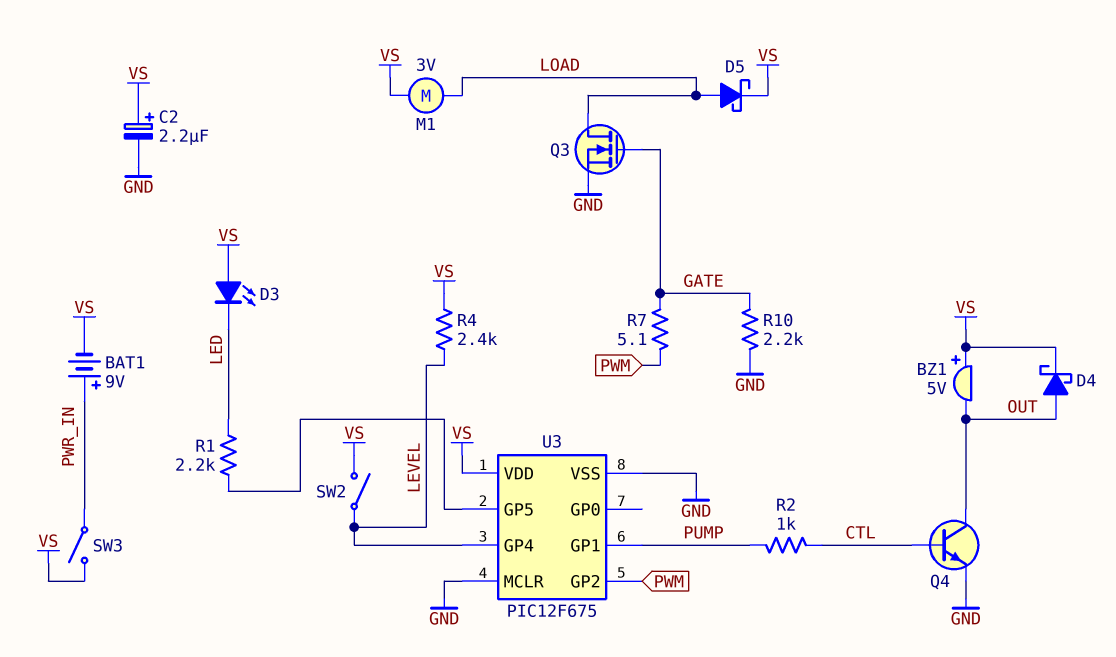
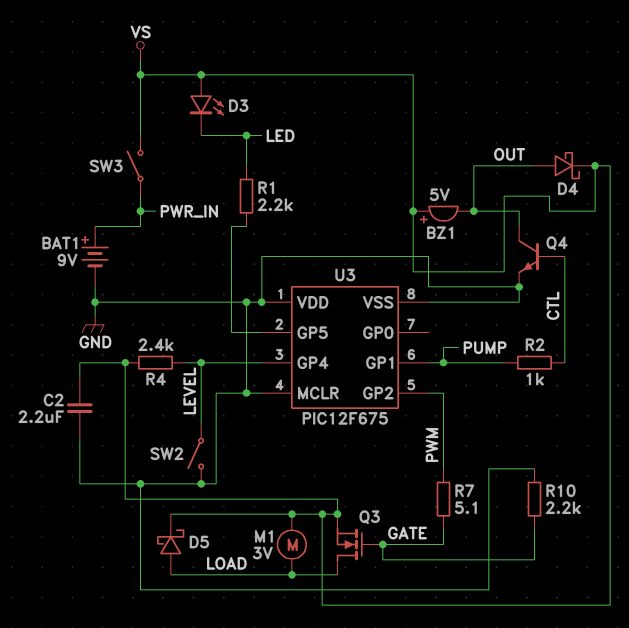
BAT1: 9V (plus PWR_IN, minus VS) -> 9V (plus PWR_IN, minus GND)
C2: 2.2uF (plus VS, minus GND) -> 2.2uF (GND, VS)
Q3: NMOS (G GATE, D LOAD, S GND) -> NMOS (G GATE, D LOAD, S VS)
SW2: switch (LEVEL, VS) -> switch (GND, LEVEL)
U3 pin VDD: VS -> GND

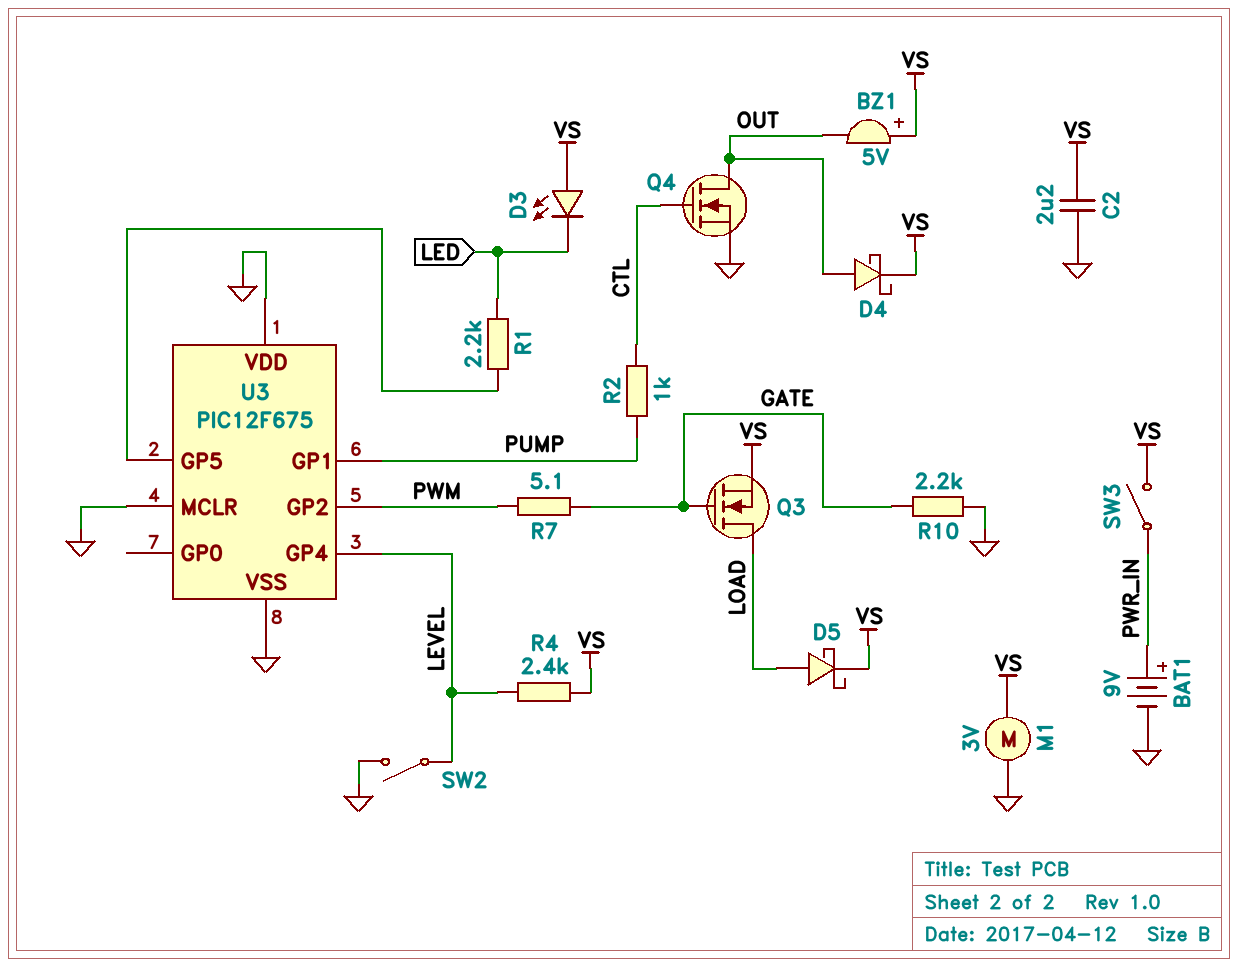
M1: motor 3V (LOAD, VS) -> motor 3V (GND, VS)
Q4: NPN (B CTL, C OUT, E GND) -> NMOS (G CTL, D OUT, S GND)

